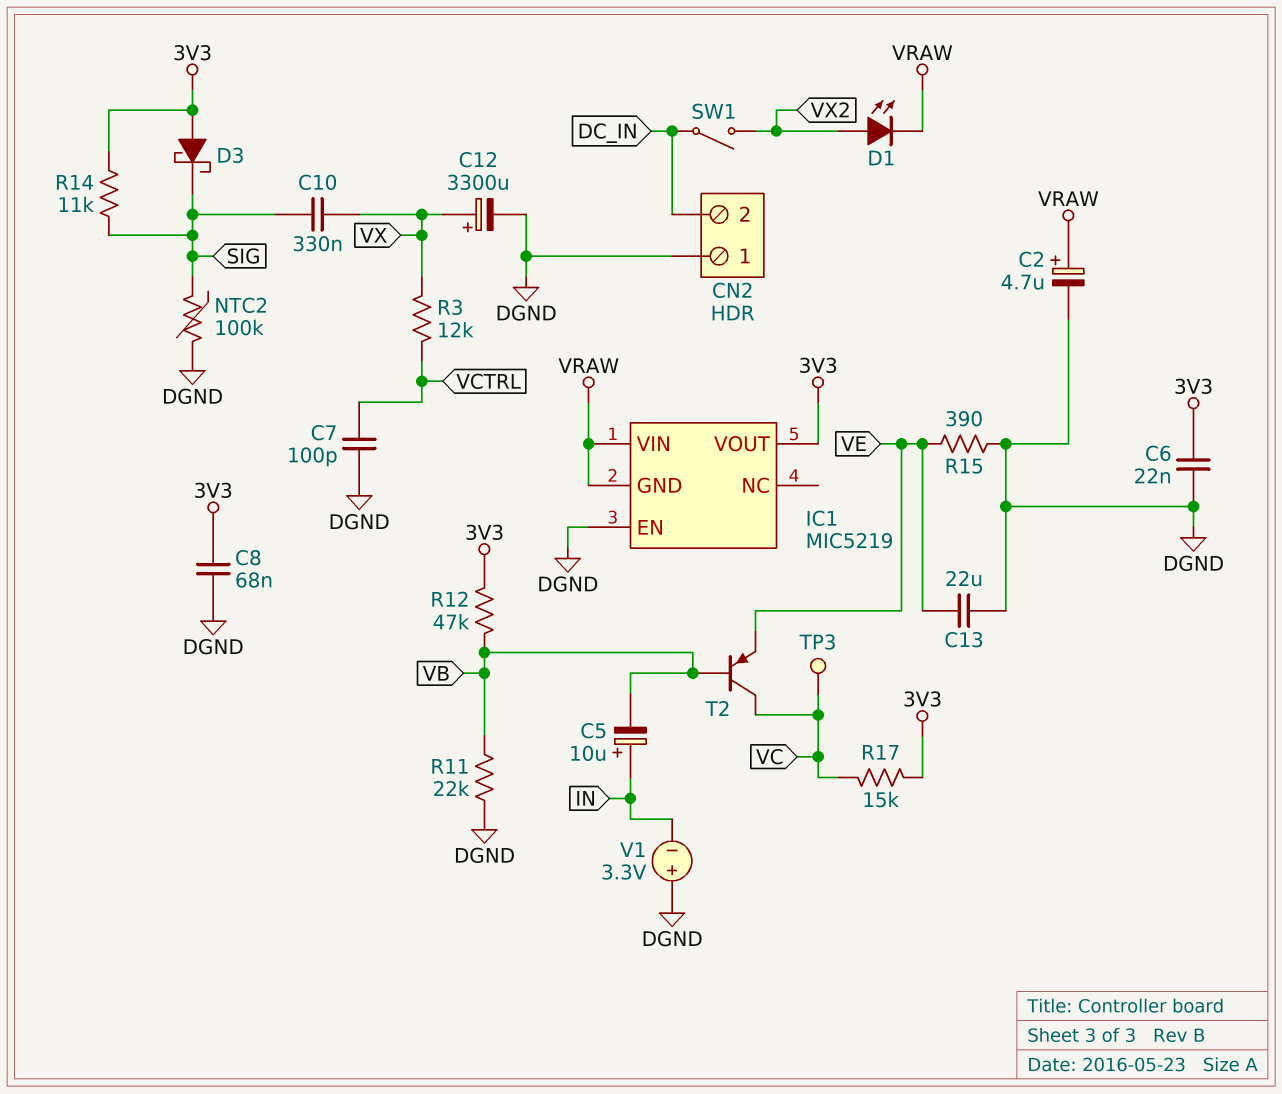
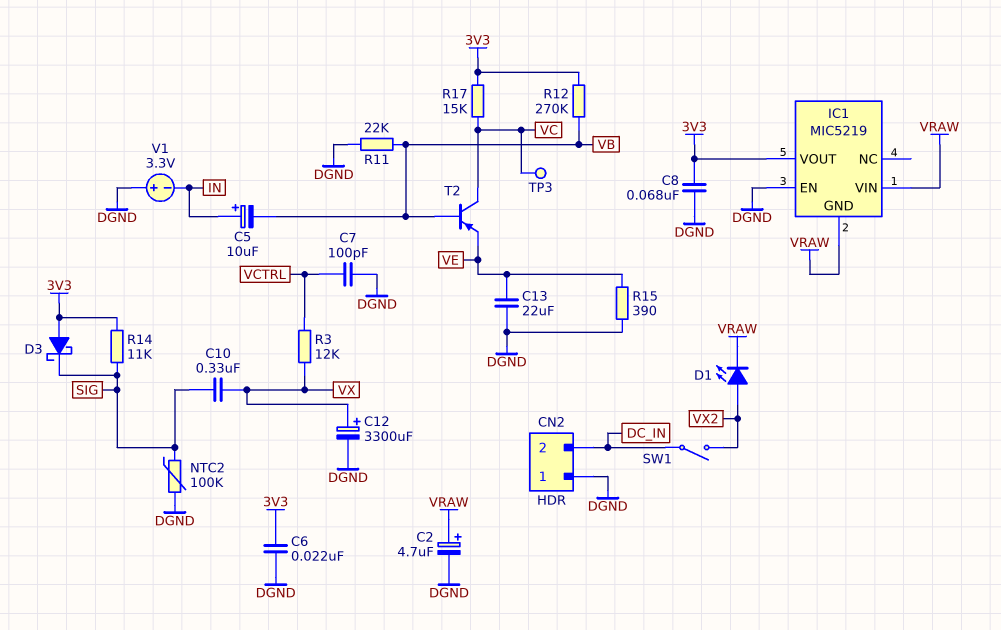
R12: 47k (3V3, VB) -> 270k (3V3, VB)

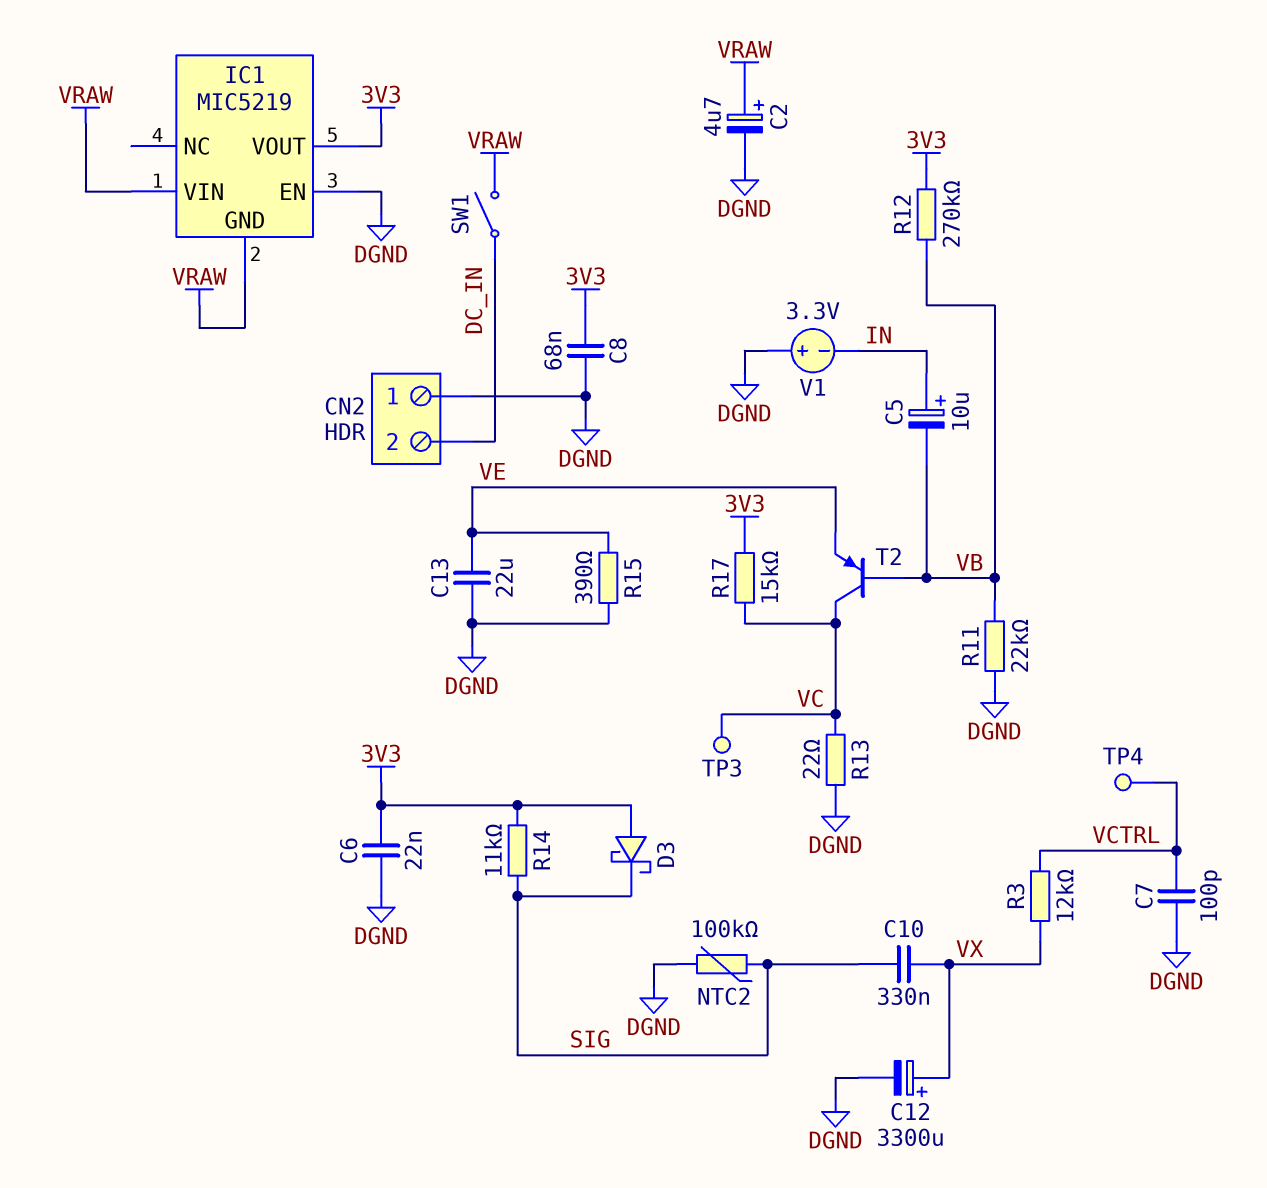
D1: LED (A VX2, K VRAW) -> none
R13: none -> 22 (DGND, VC)
SW1: switch (DC_IN, VX2) -> switch (DC_IN, VRAW)
TP4: none -> test point (VCTRL)

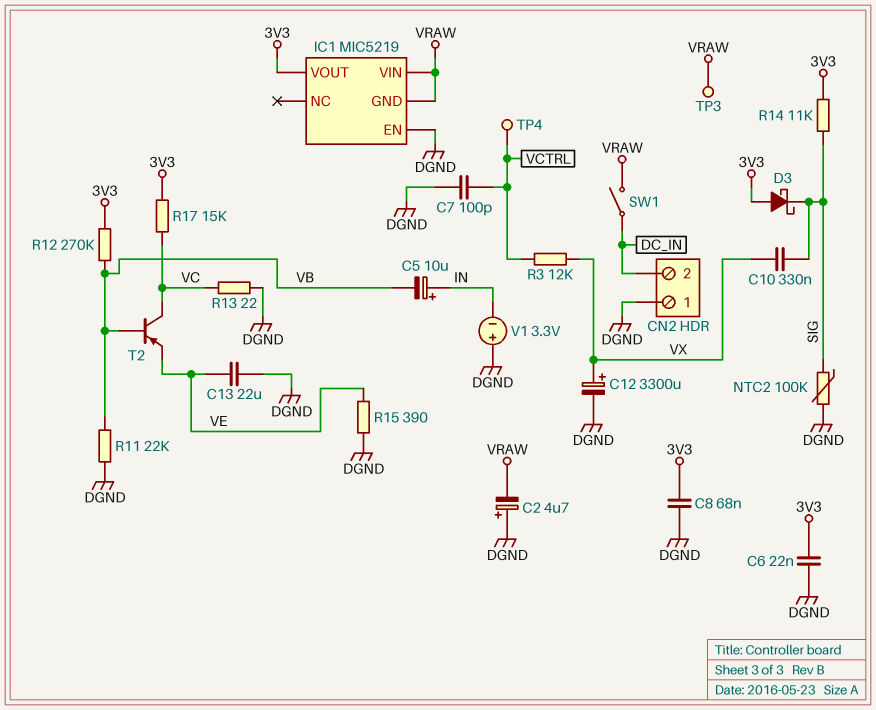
C2: 4.7uF (plus VRAW, minus DGND) -> 4.7uF (plus DGND, minus VRAW)
TP3: test point (VC) -> test point (VRAW)

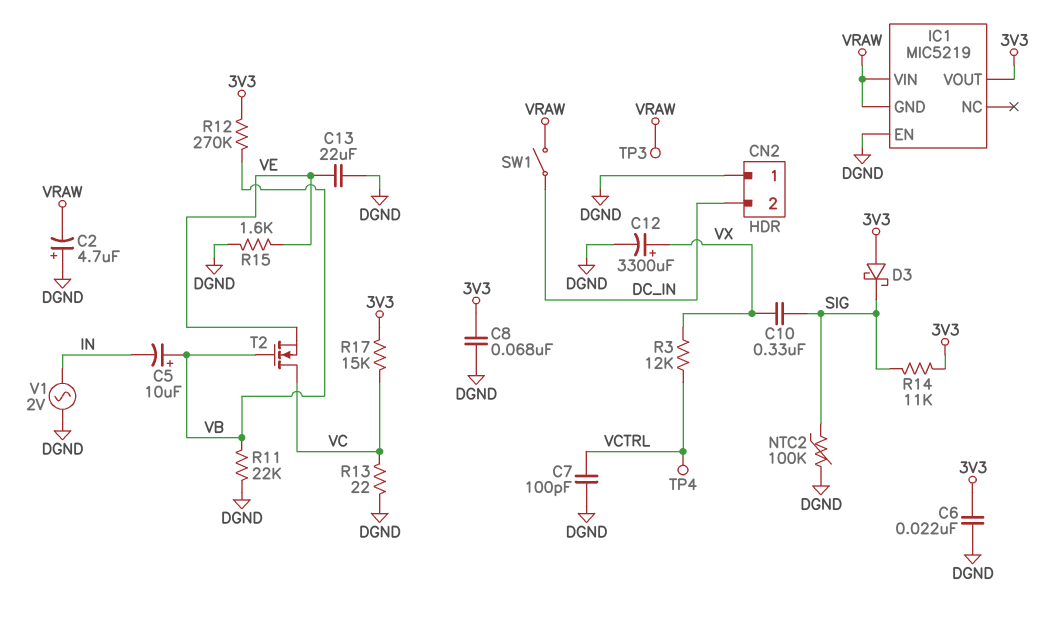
C5: 10uF (plus IN, minus VB) -> 10uF (plus VB, minus IN)
R15: 390 (DGND, VE) -> 1.6k (DGND, VE)
T2: PNP (B VB, C VC, E VE) -> NMOS (G VB, D VC, S VE)
V1: 3.3V (plus DGND, minus IN) -> AC 2V (DGND, IN)

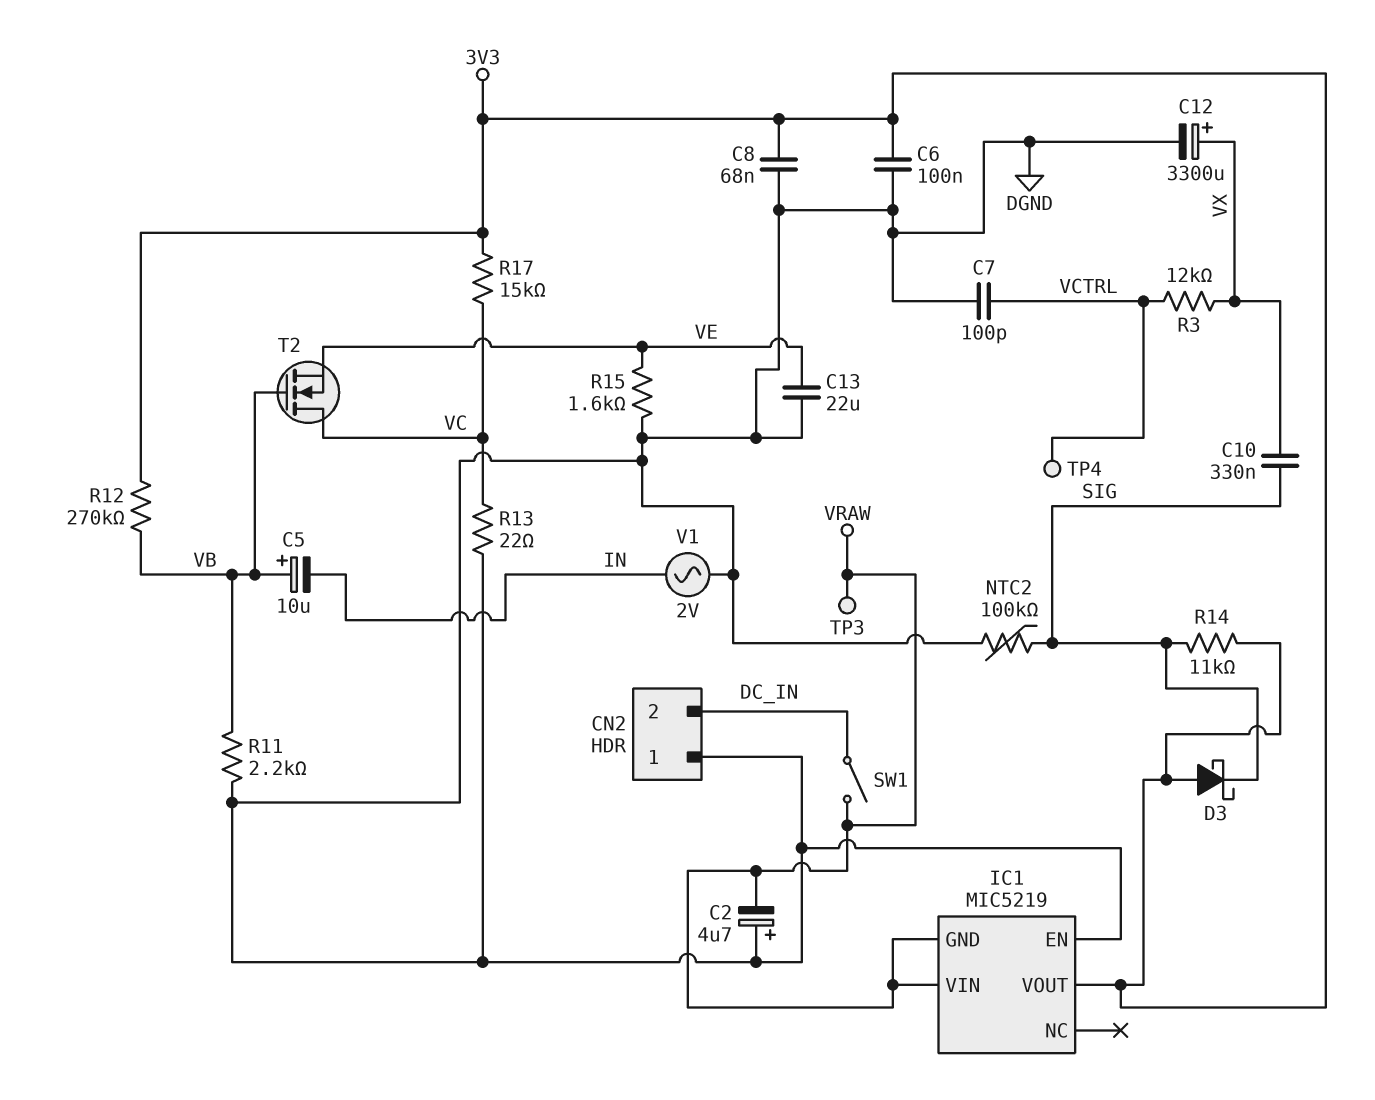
C6: 22nF (3V3, DGND) -> 100nF (3V3, DGND)
R11: 22k (DGND, VB) -> 2.2k (DGND, VB)

